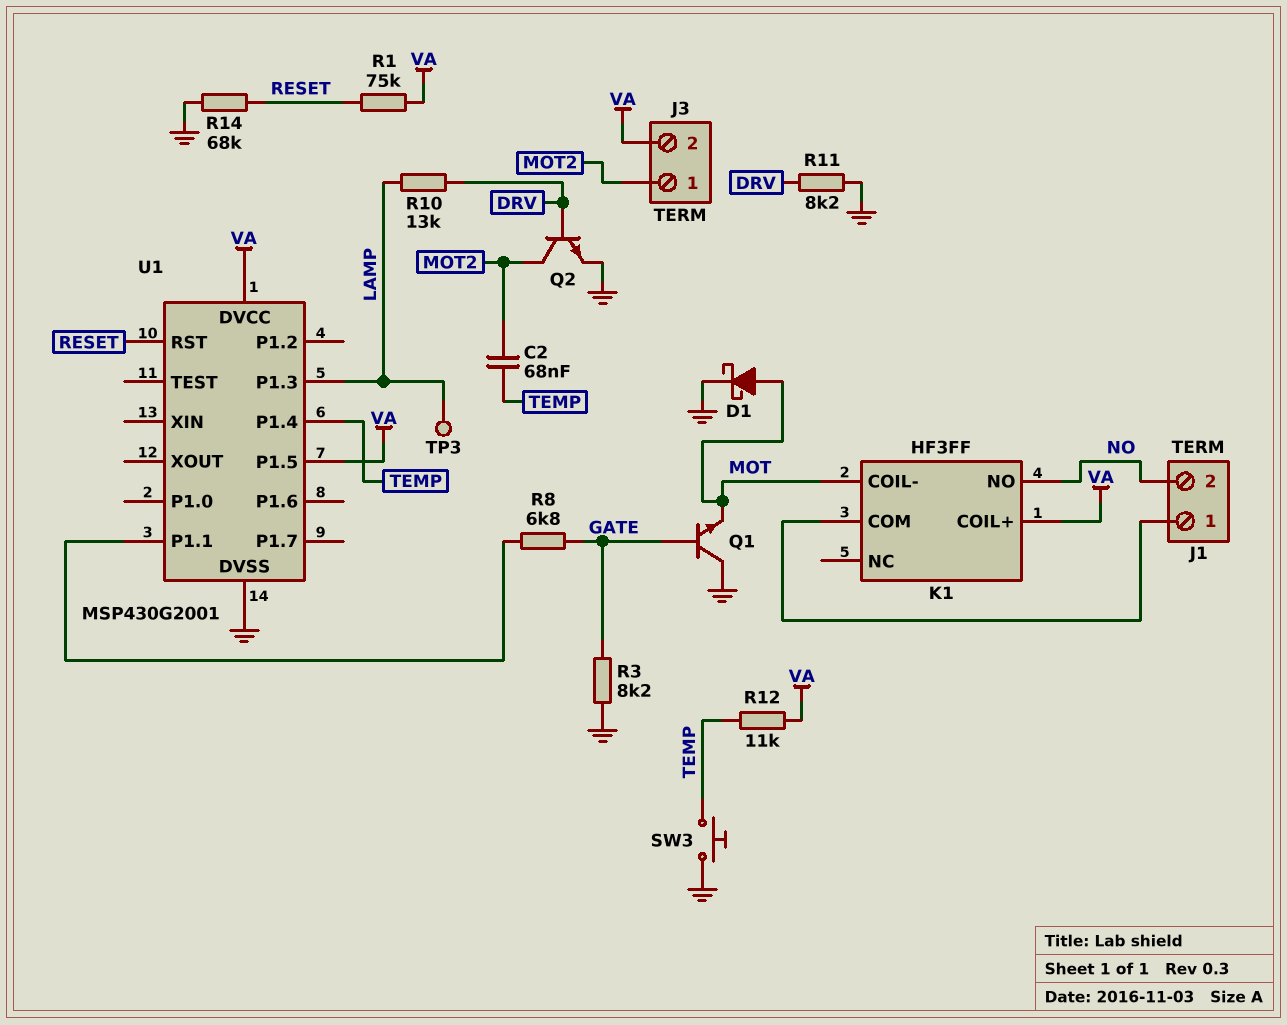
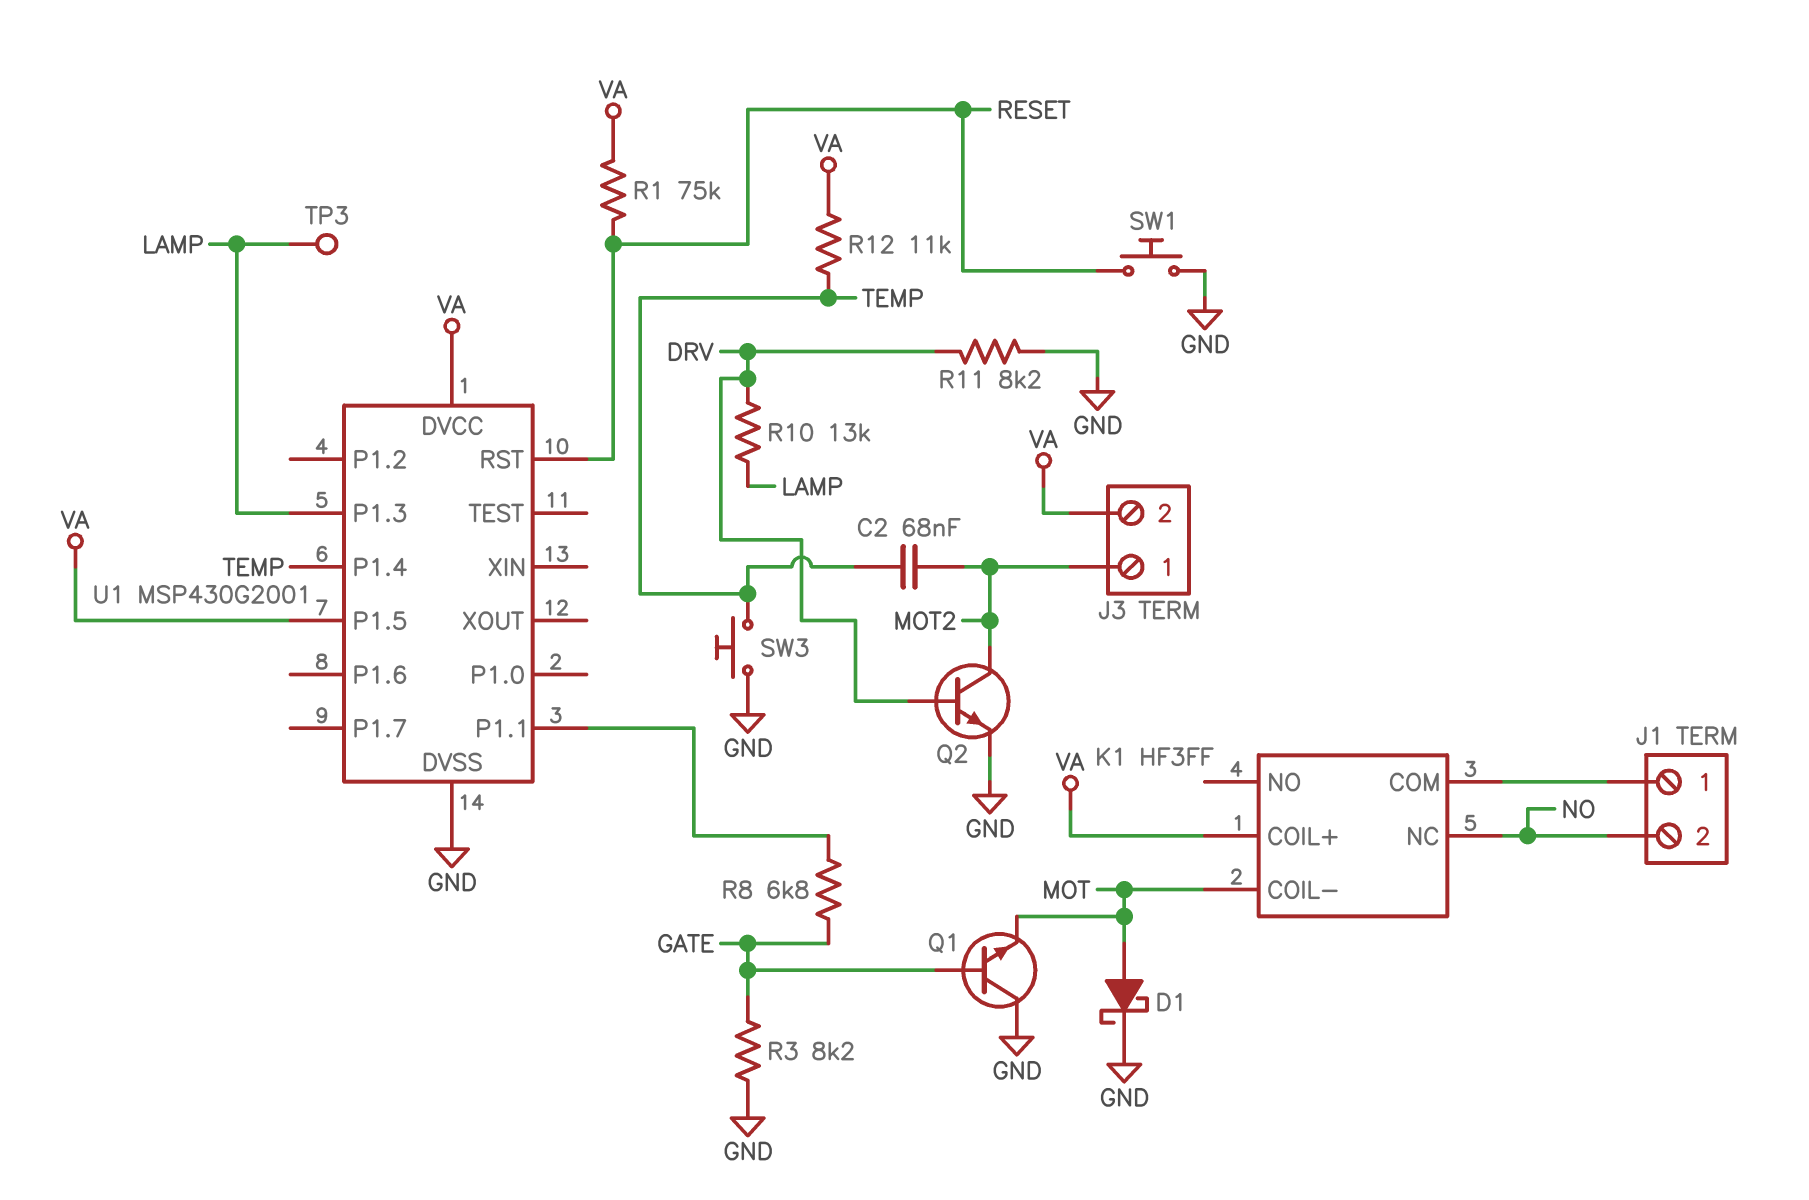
K1 pin NC: none -> NO
K1 pin NO: NO -> none
R14: 68k (GND, RESET) -> none
SW1: none -> button (GND, RESET)

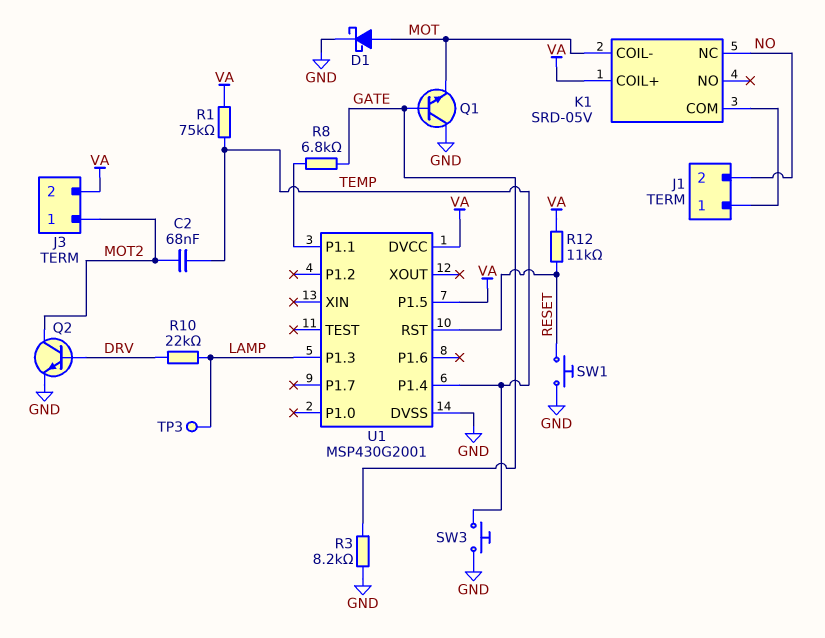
K1: HF3FF -> SRD-05V
R1: 75k (RESET, VA) -> 75k (TEMP, VA)
R10: 13k (DRV, LAMP) -> 22k (DRV, LAMP)
R11: 8.2k (DRV, GND) -> none
R12: 11k (TEMP, VA) -> 11k (RESET, VA)

